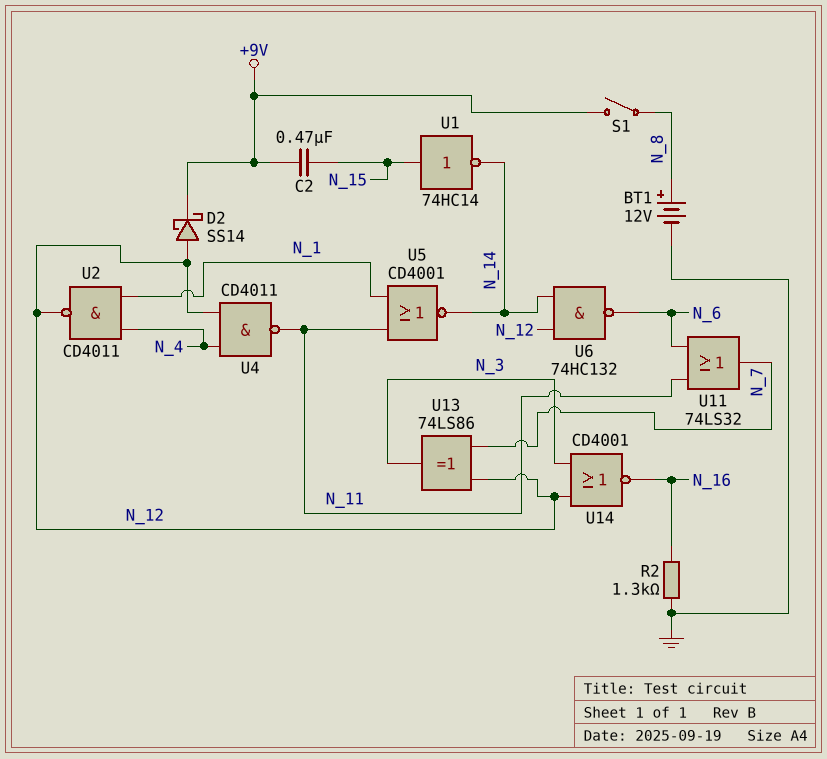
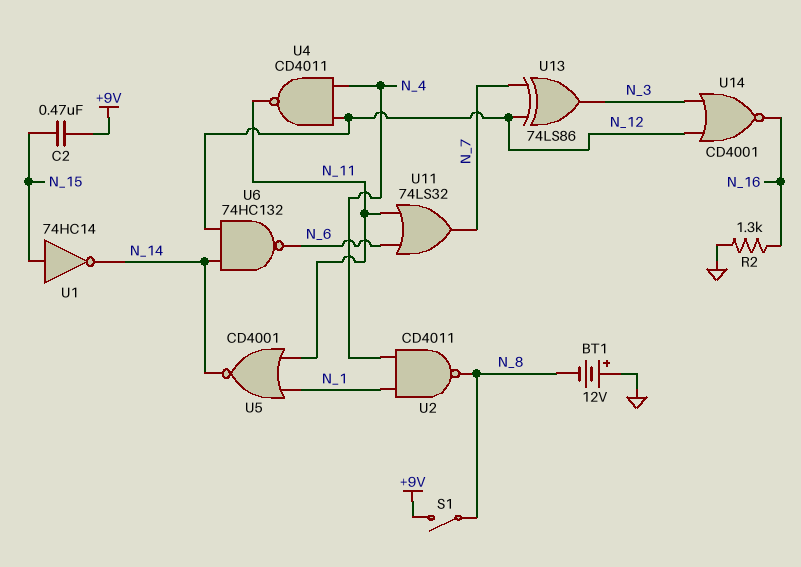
BT1: 12V (plus N_8, minus GND) -> 12V (plus GND, minus N_8)
D2: schottky SS14 (A N_12, K +9V) -> none
U2: NAND CD4011 (in N_1, in N_4, out N_12) -> NAND CD4011 (in N_1, in N_4, out N_8)

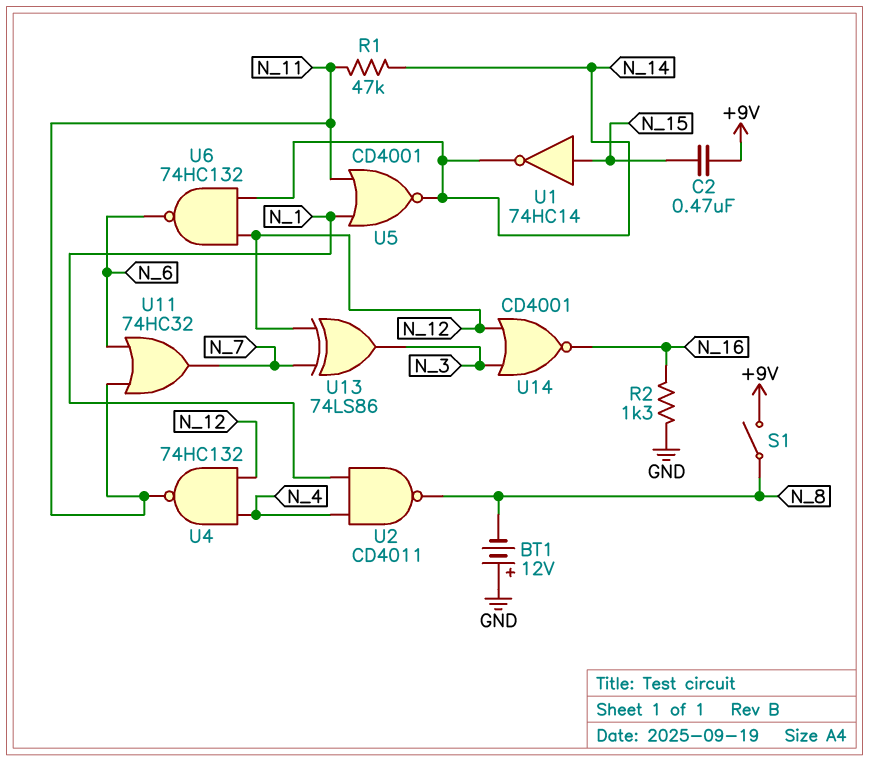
R1: none -> 47k (N_11, N_14)
U4: NAND CD4011 (in N_4, in N_12, out N_11) -> NAND 74HC132 (in N_4, in N_12, out N_11)
U11: OR 74LS32 (in N_6, in N_11, out N_7) -> OR 74HC32 (in N_6, in N_11, out N_7)

